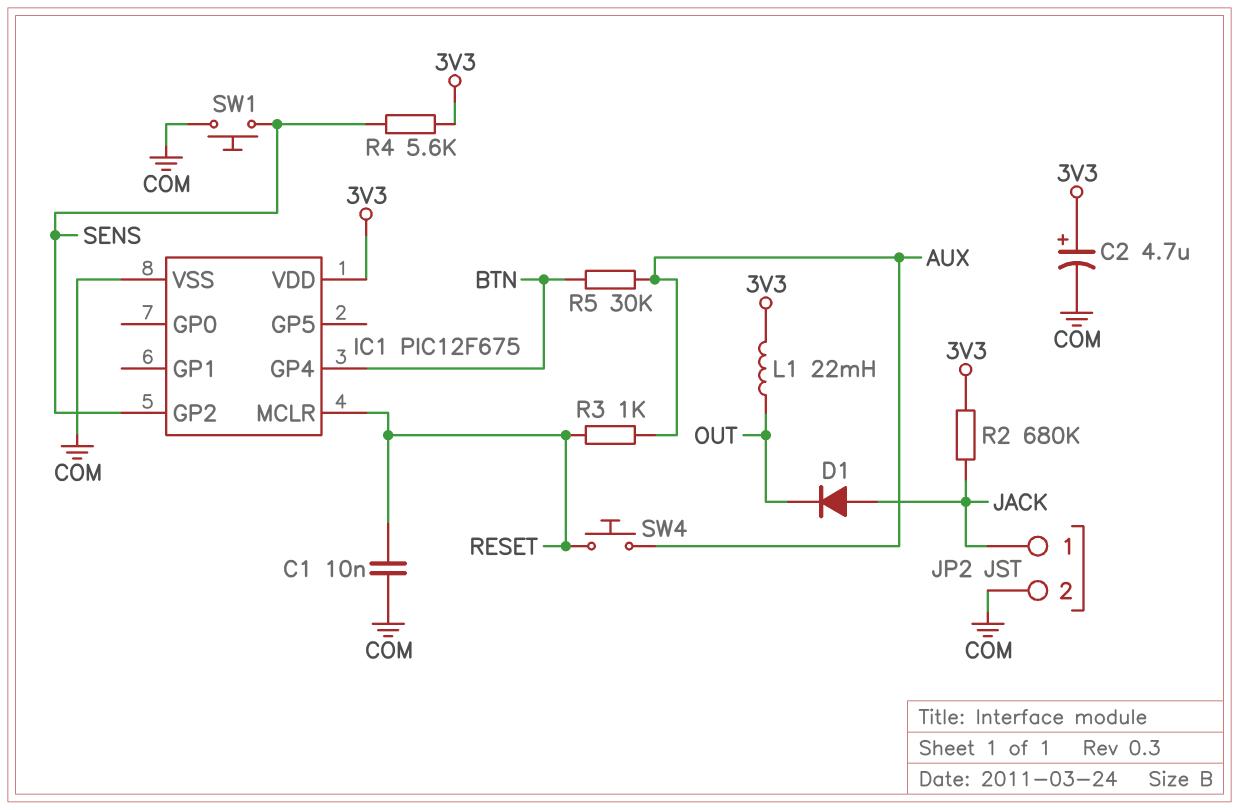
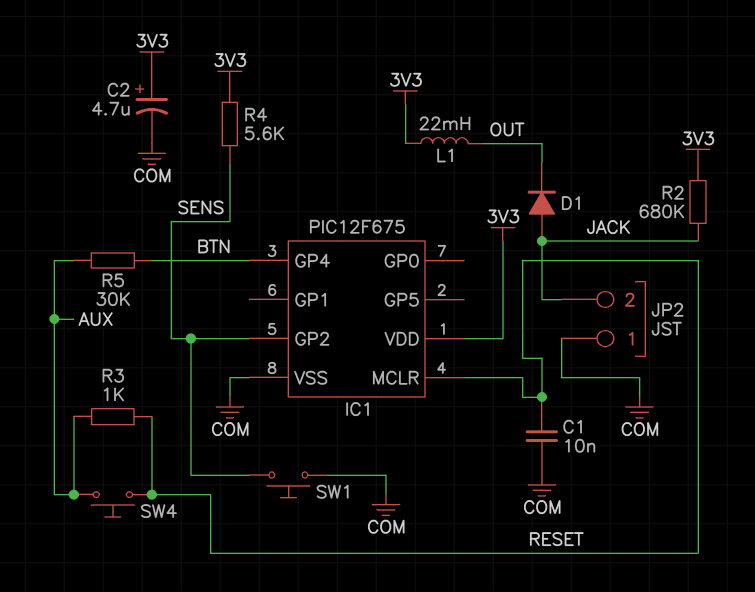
JP2 pin 1: JACK -> COM
JP2 pin 2: COM -> JACK

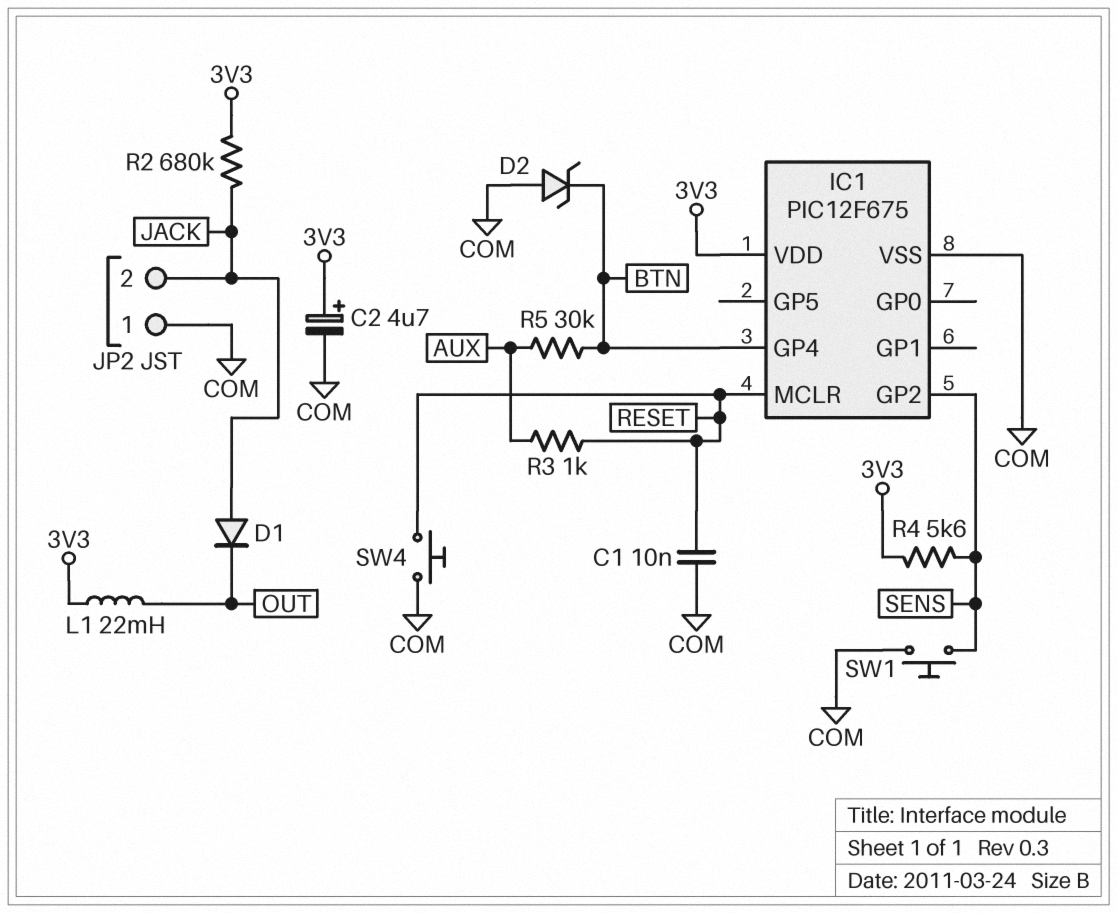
D2: none -> zener (A COM, K BTN)
SW4: button (AUX, RESET) -> button (COM, RESET)

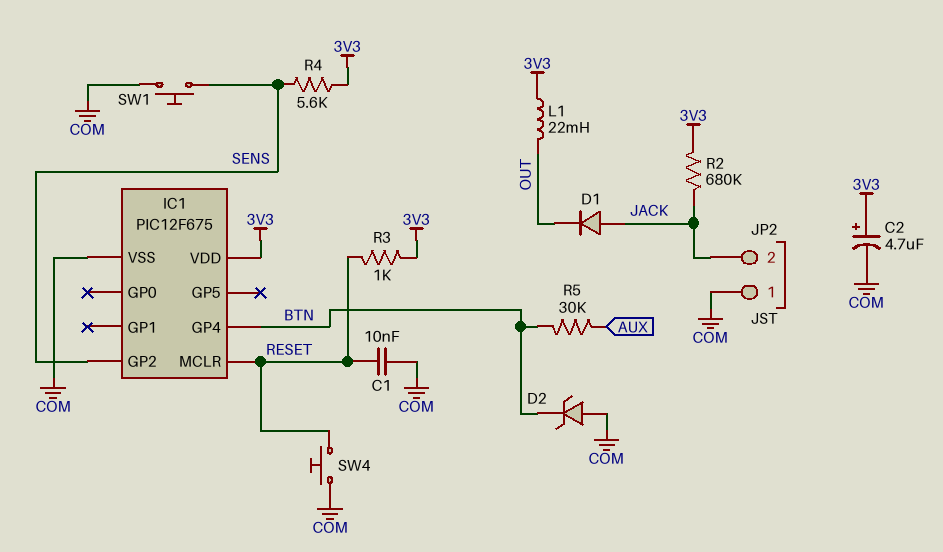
R3: 1k (AUX, RESET) -> 1k (3V3, RESET)

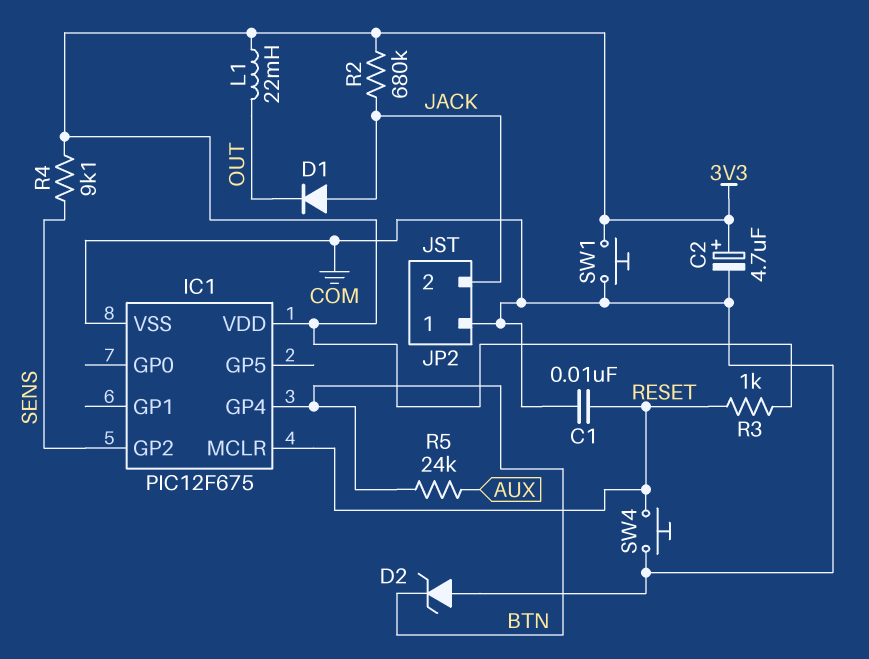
R4: 5.6k (3V3, SENS) -> 9.1k (3V3, SENS)
R5: 30k (AUX, BTN) -> 24k (AUX, BTN)
SW1: button (COM, SENS) -> button (3V3, COM)

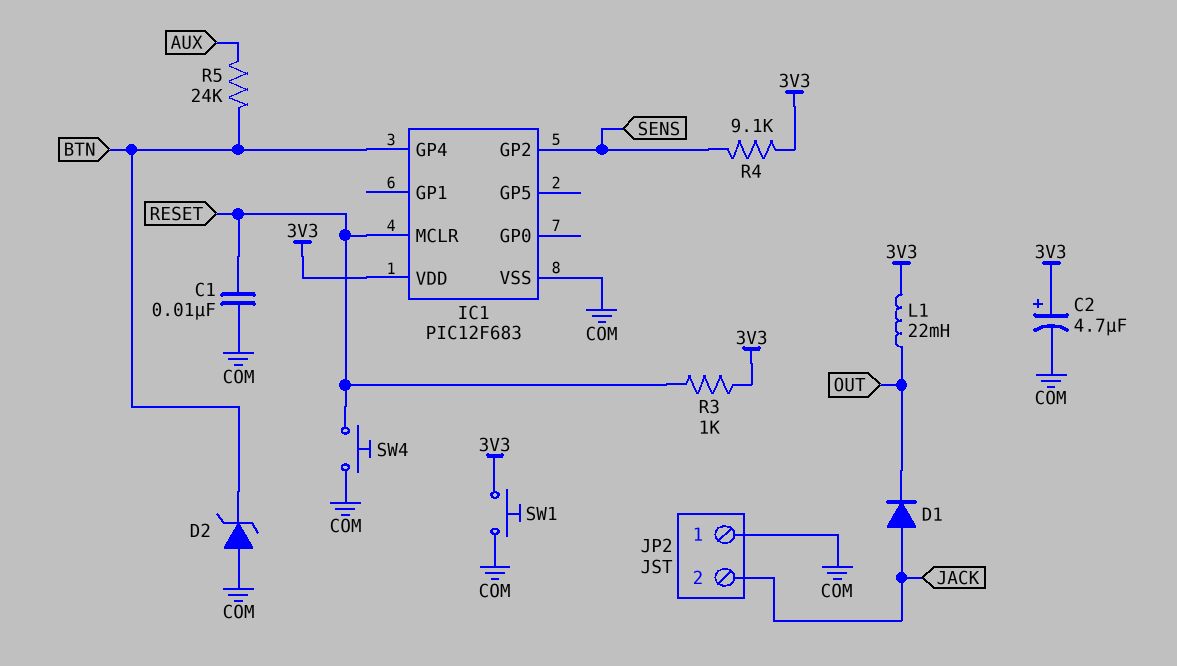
IC1: PIC12F675 -> PIC12F683
R2: 680k (3V3, JACK) -> none

